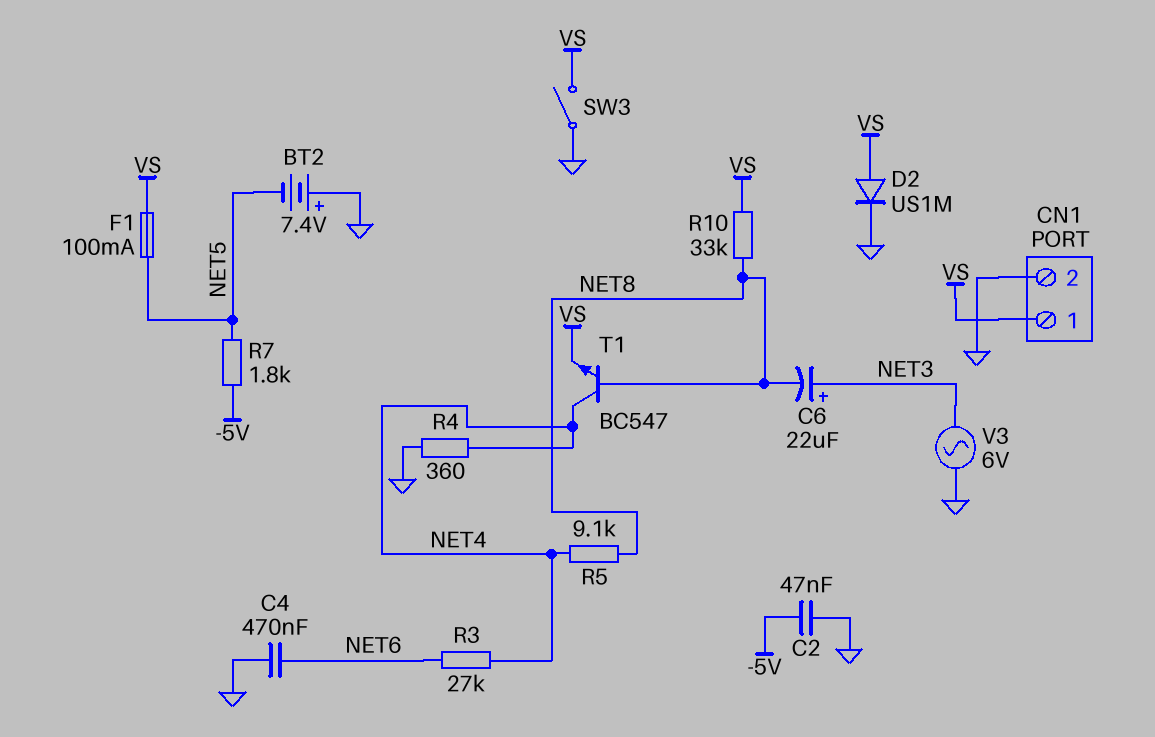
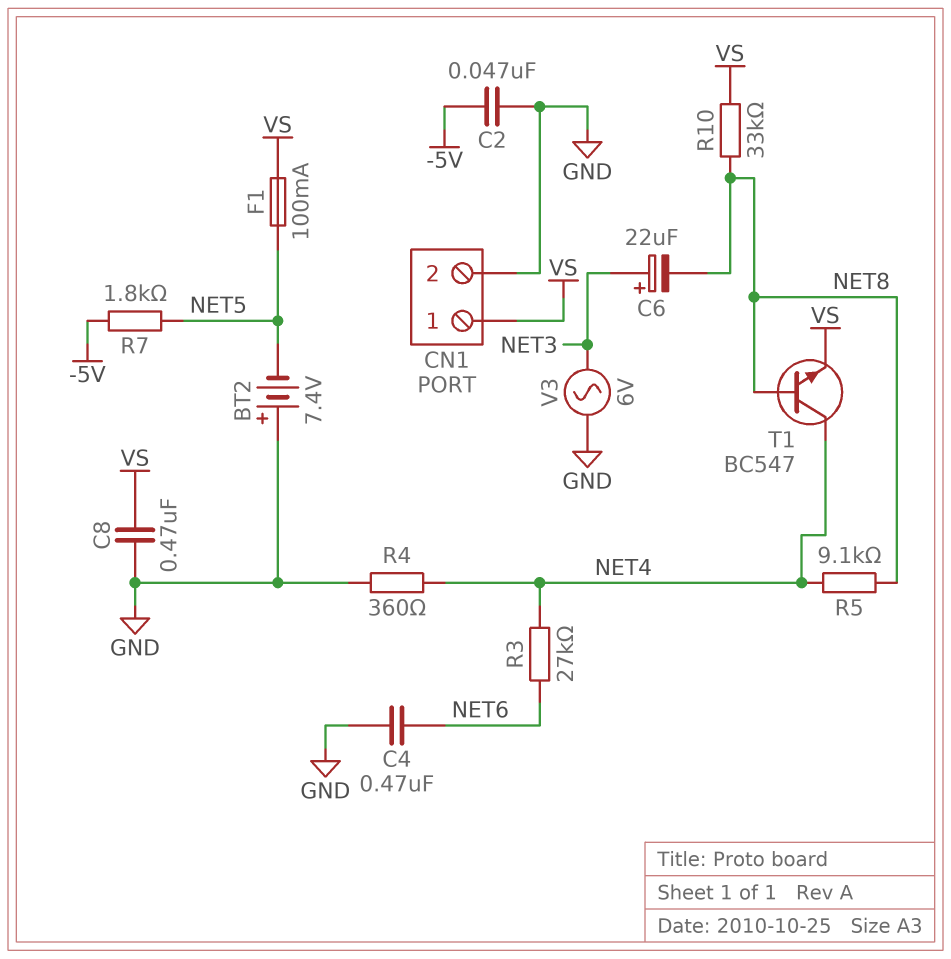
C8: none -> 470nF (GND, VS)
D2: diode US1M (A VS, K GND) -> none
SW3: switch (GND, VS) -> none

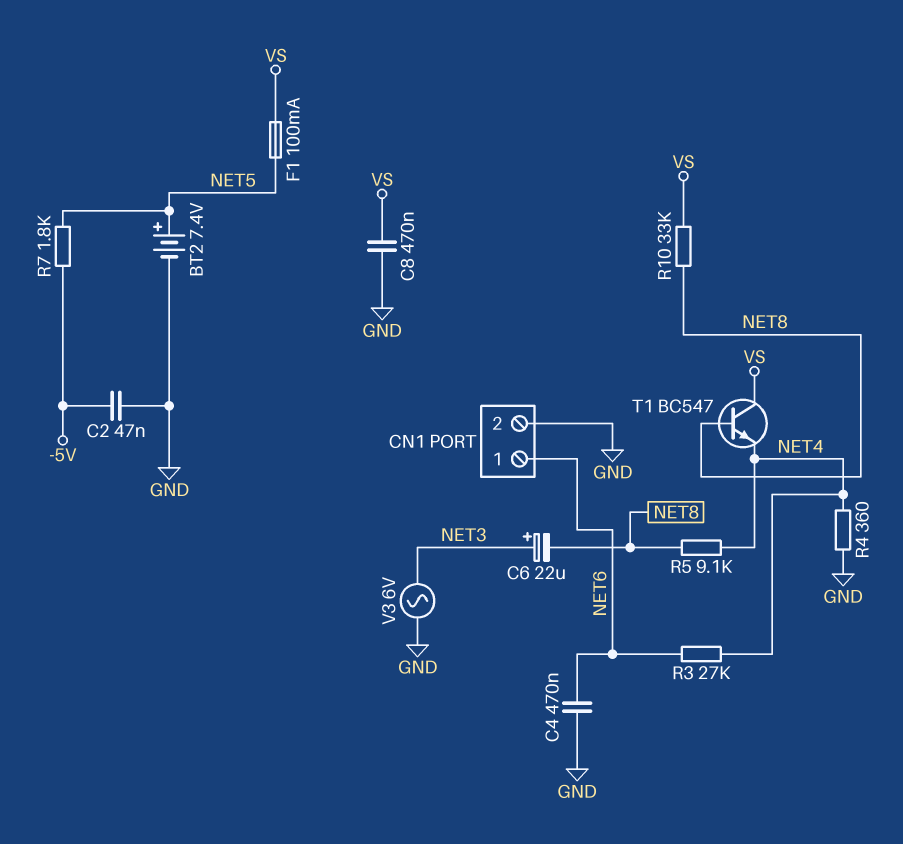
BT2: 7.4V (plus GND, minus NET5) -> 7.4V (plus NET5, minus GND)
CN1 pin 1: VS -> NET6
T1: NPN BC547 (B NET8, C NET4, E VS) -> NPN BC547 (B NET8, C VS, E NET4)

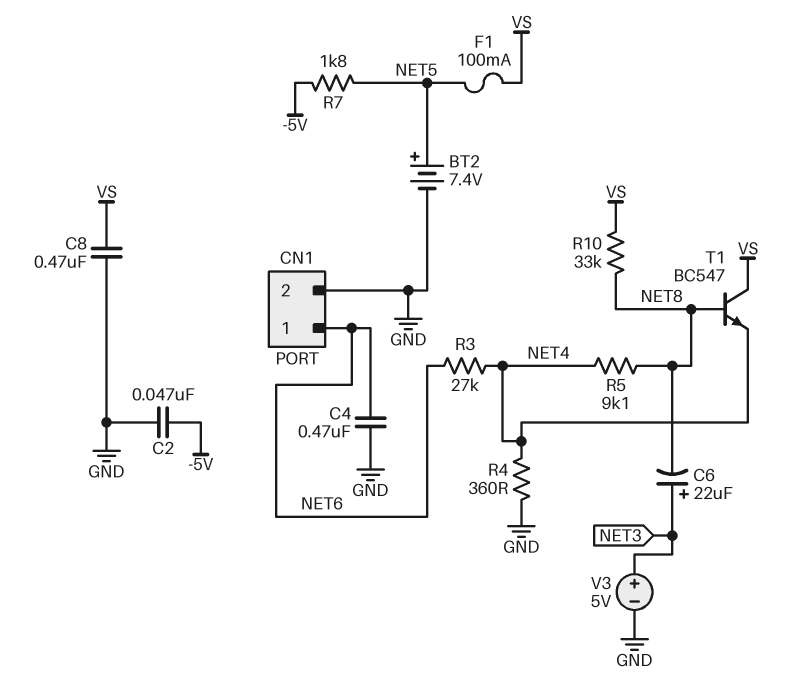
V3: AC 6V (GND, NET3) -> 5V (plus NET3, minus GND)

